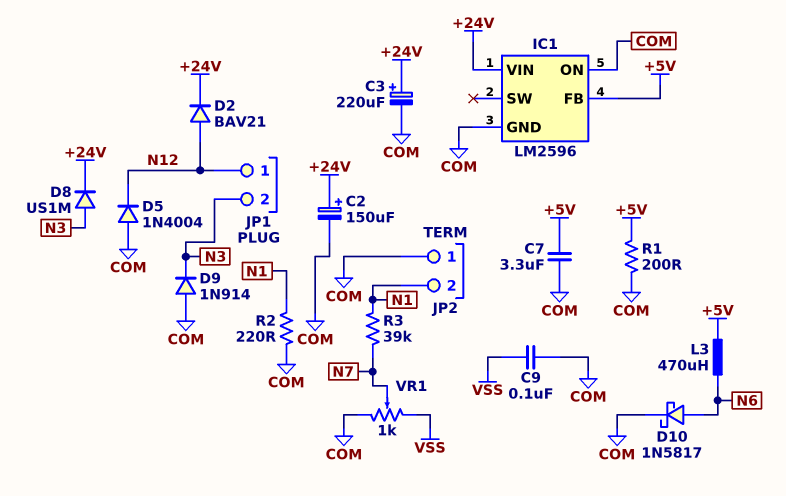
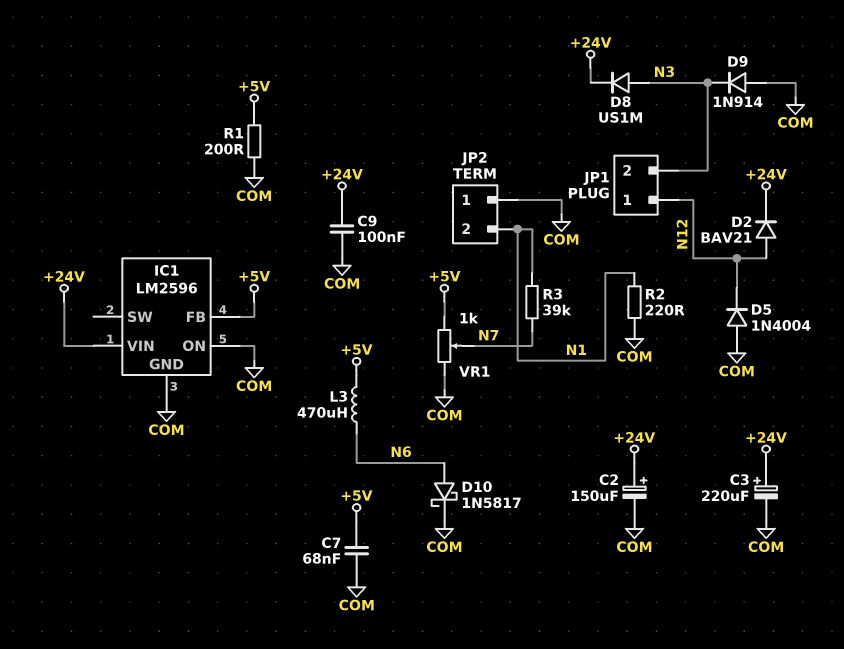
C7: 3.3uF (+5V, COM) -> 68nF (+5V, COM)
C9: 100nF (COM, VSS) -> 100nF (+24V, COM)
VR1: 1k (COM, VSS, wiper N7) -> 1k (+5V, COM, wiper N7)

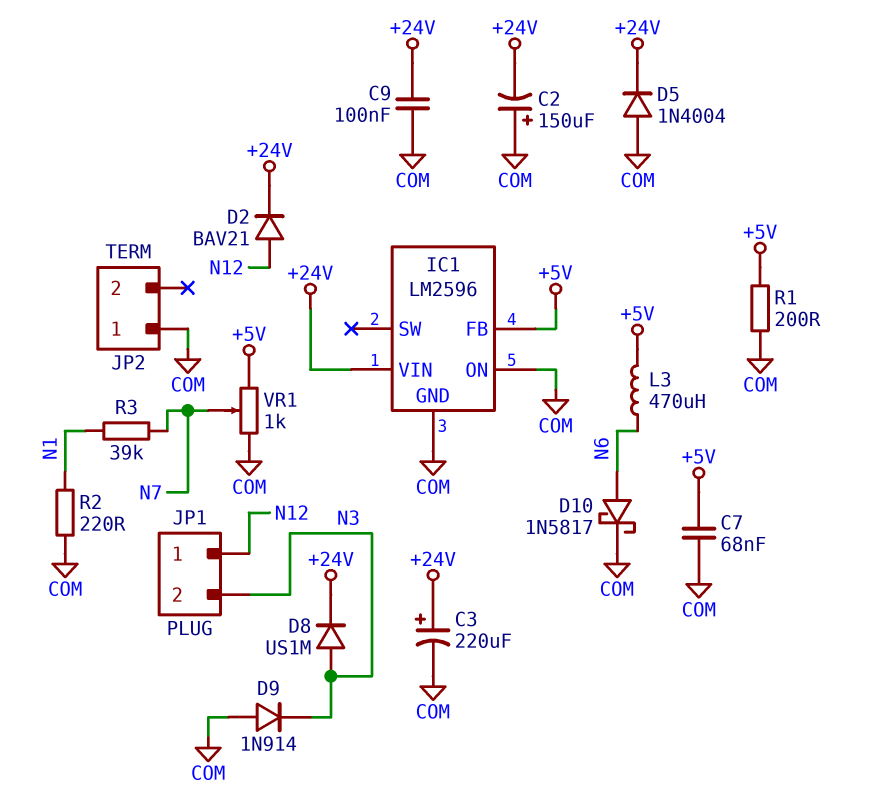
C2: 150uF (plus +24V, minus COM) -> 150uF (plus COM, minus +24V)
D5: diode 1N4004 (A COM, K N12) -> diode 1N4004 (A COM, K +24V)
JP2 pin 2: N1 -> none

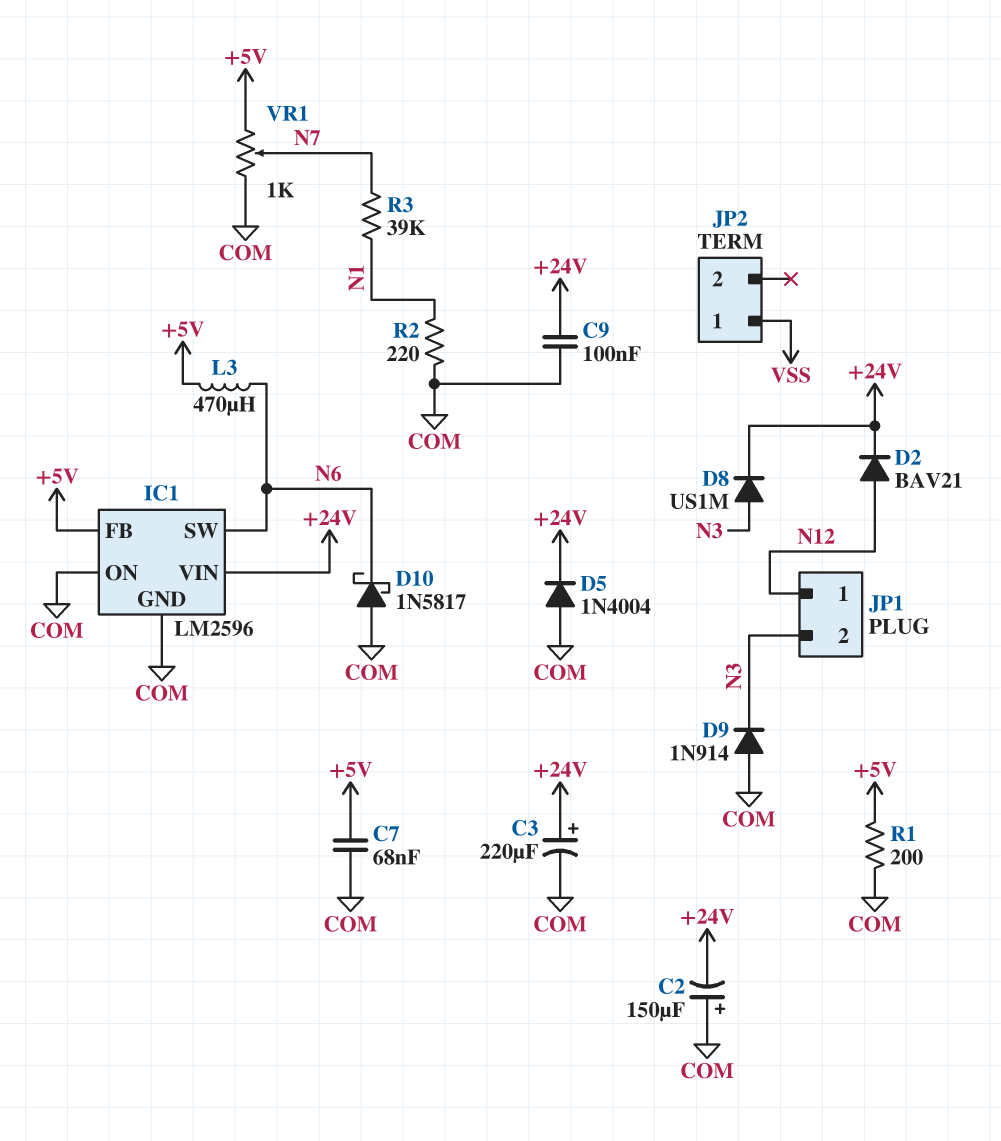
D10: schottky 1N5817 (A N6, K COM) -> schottky 1N5817 (A COM, K N6)
IC1 pin SW: none -> N6
JP2 pin 1: COM -> VSS

